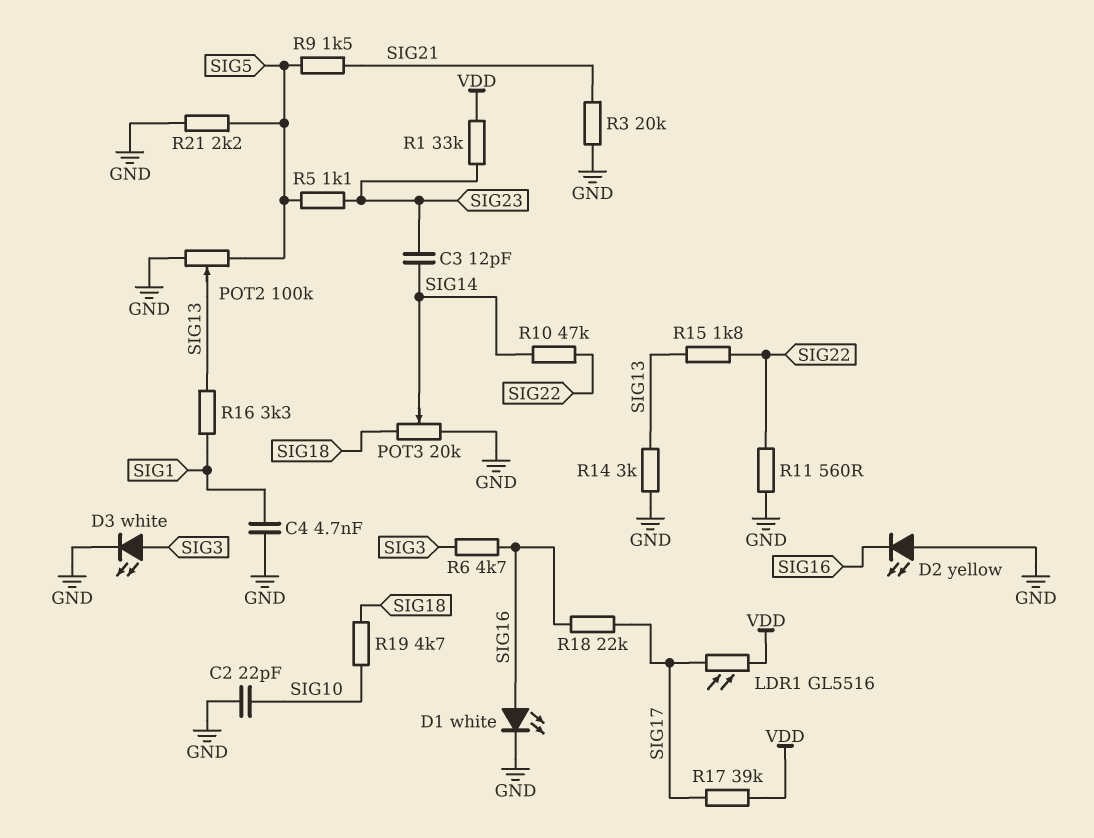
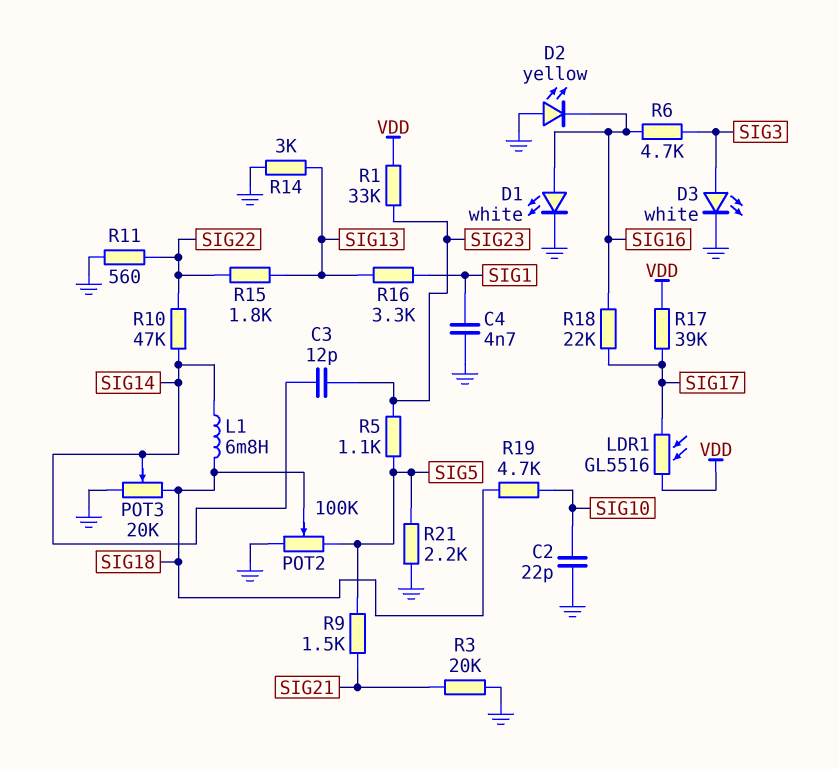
L1: none -> 6.8mH (SIG14, SIG18)
POT2: 100k (GND, SIG5, wiper SIG13) -> 100k (GND, SIG5, wiper SIG18)

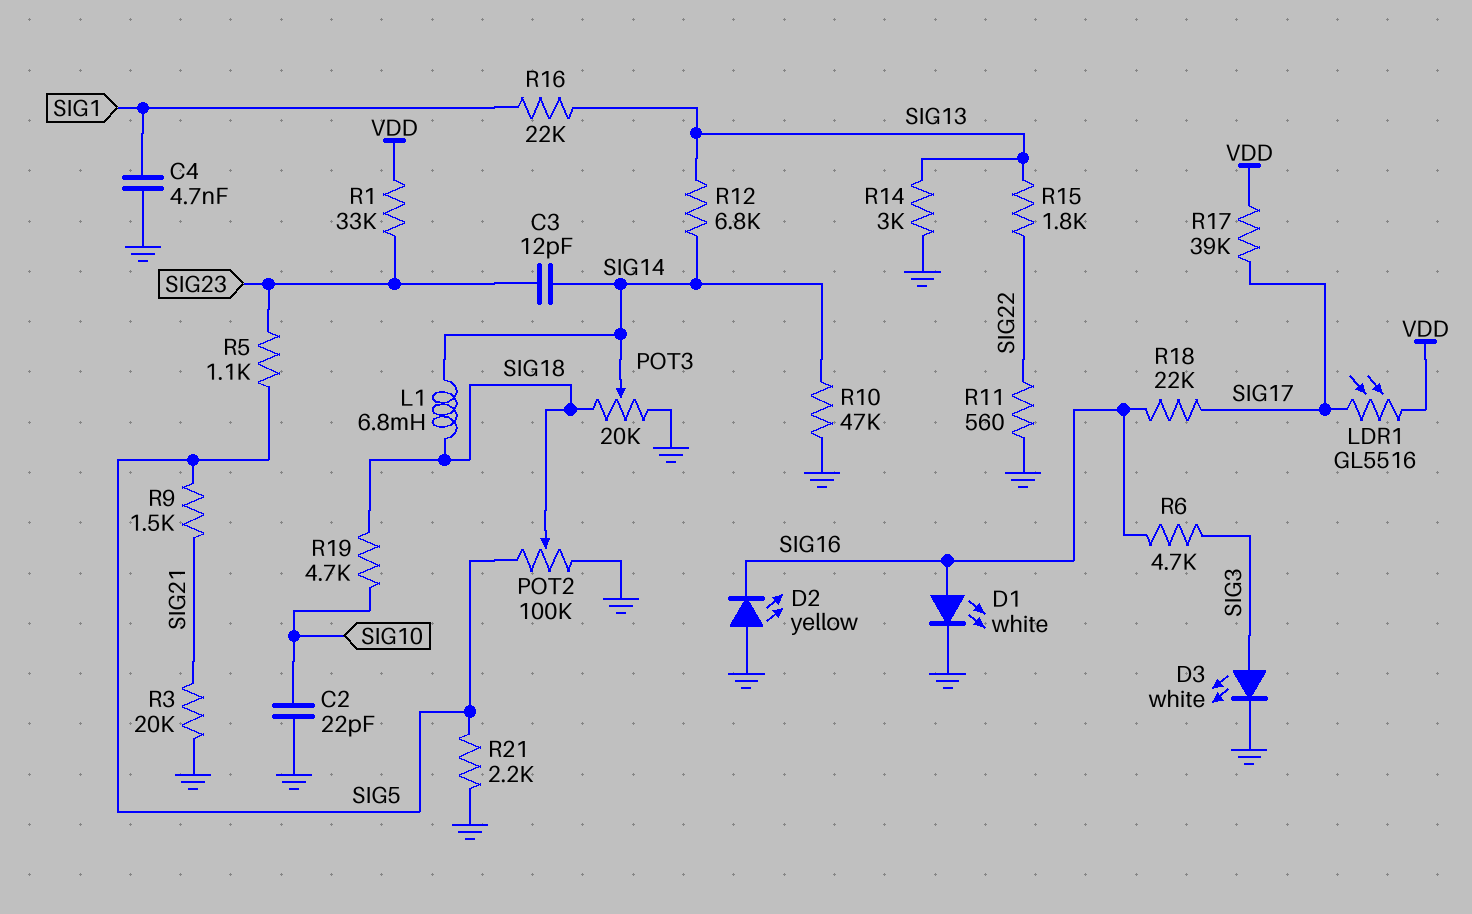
R10: 47k (SIG14, SIG22) -> 47k (GND, SIG14)
R12: none -> 6.8k (SIG13, SIG14)
R16: 3.3k (SIG1, SIG13) -> 22k (SIG1, SIG13)

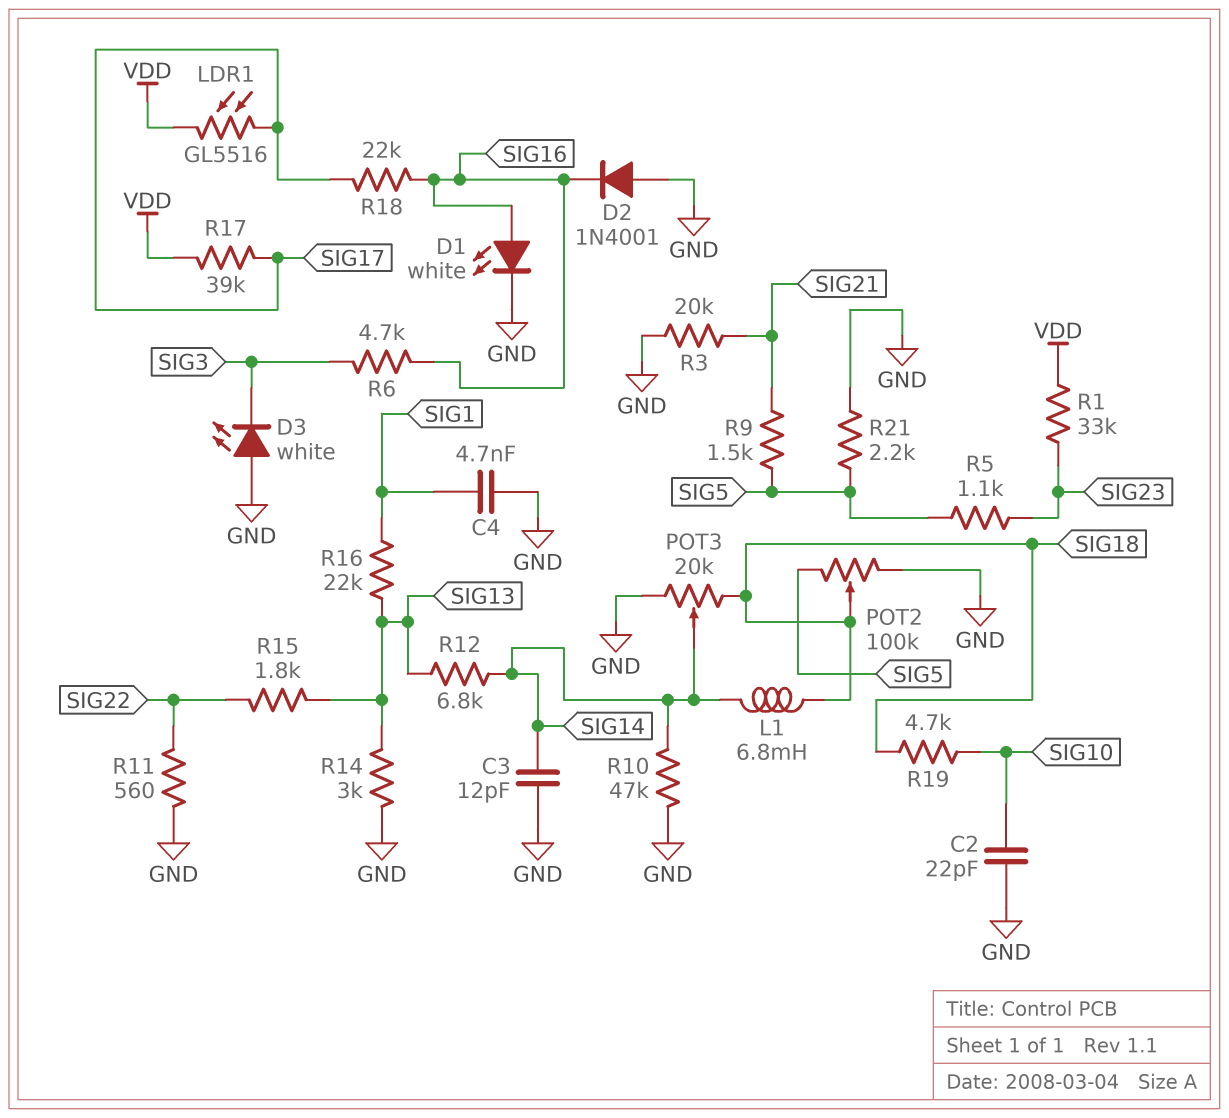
C3: 12pF (SIG14, SIG23) -> 12pF (GND, SIG14)
D2: LED yellow (A GND, K SIG16) -> diode 1N4001 (A GND, K SIG16)
D3: LED white (A SIG3, K GND) -> LED white (A GND, K SIG3)

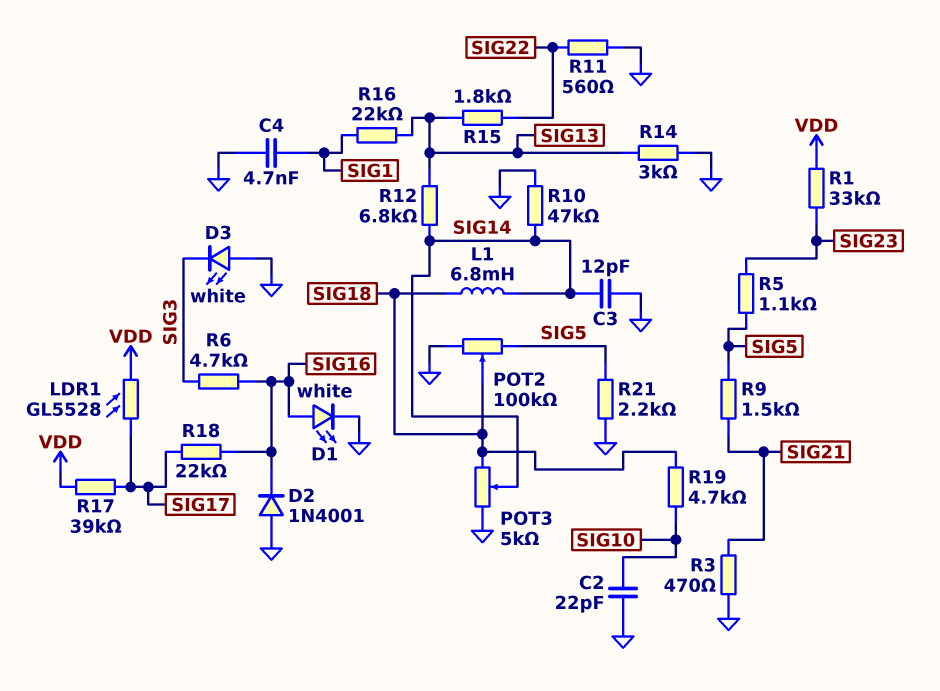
LDR1: GL5516 (SIG17, VDD) -> GL5528 (SIG17, VDD)
POT3: 20k (GND, SIG18, wiper SIG14) -> 5k (GND, SIG18, wiper SIG14)
R3: 20k (GND, SIG21) -> 470 (GND, SIG21)

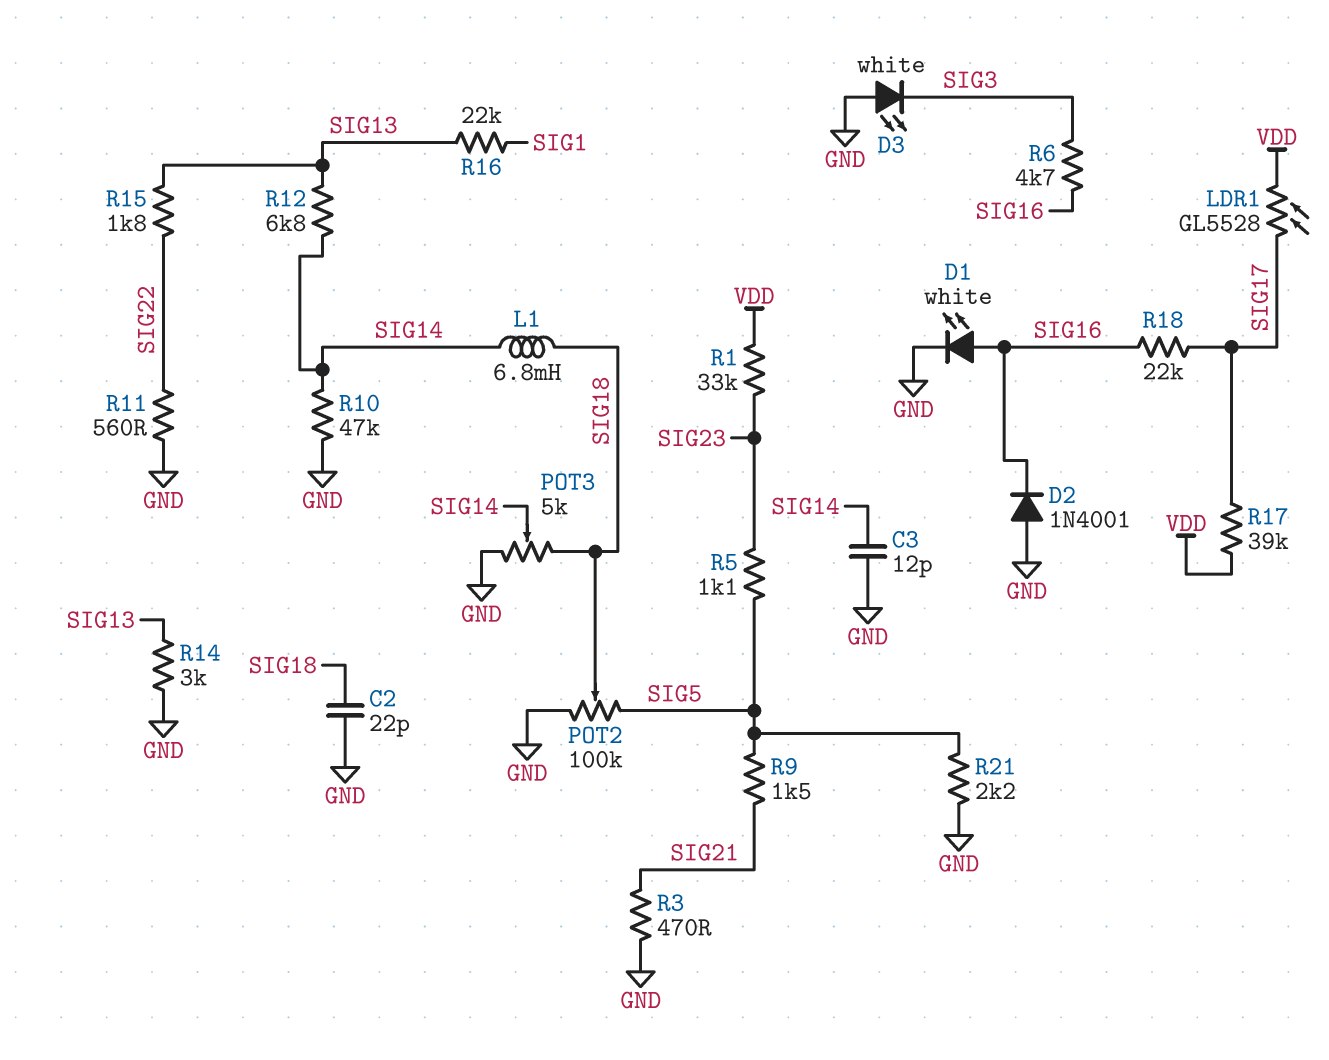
C2: 22pF (GND, SIG10) -> 22pF (GND, SIG18)
C4: 4.7nF (GND, SIG1) -> none
R19: 4.7k (SIG10, SIG18) -> none

